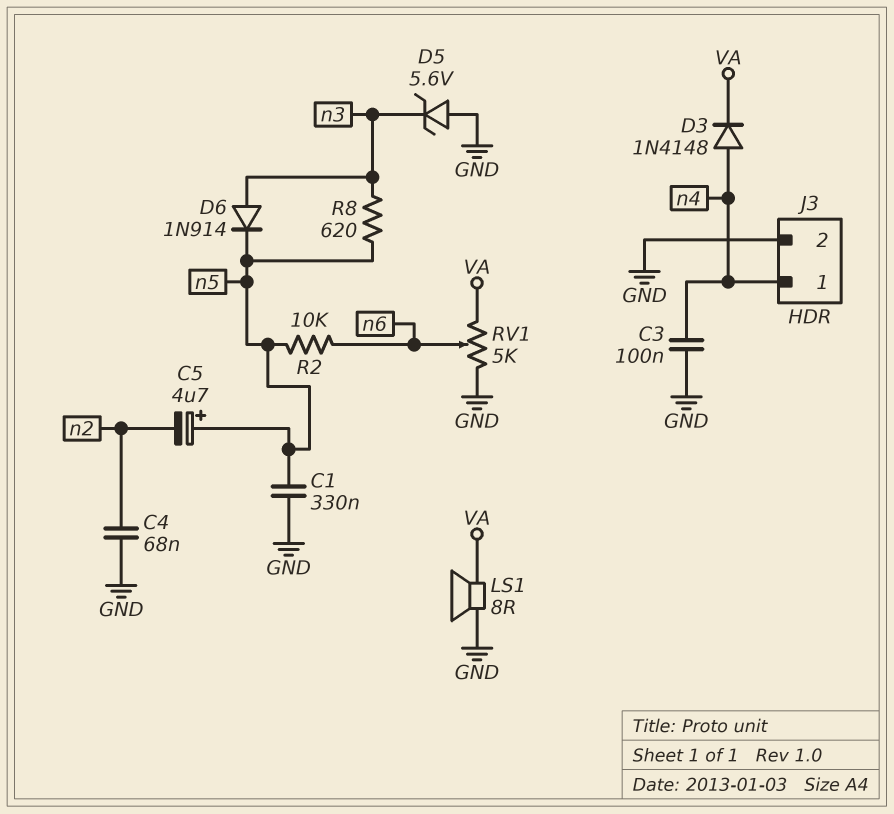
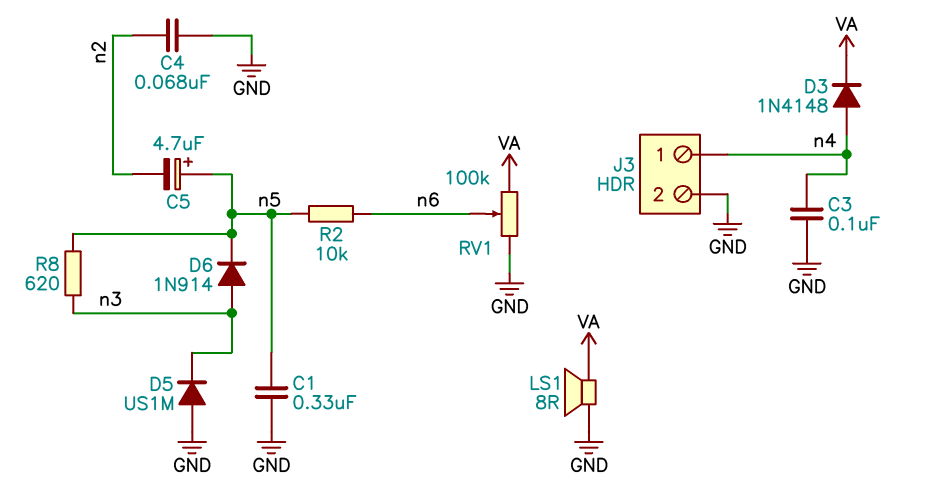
D5: zener 5.6V (A GND, K n3) -> diode US1M (A GND, K n3)
RV1: 5k (GND, VA, wiper n6) -> 100k (GND, VA, wiper n6)

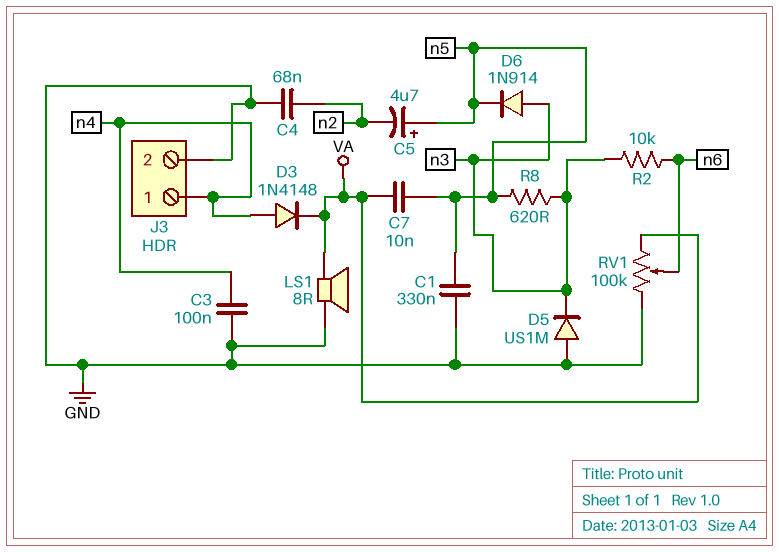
C7: none -> 10nF (VA, n5)
R2: 10k (n5, n6) -> 10k (n3, n6)

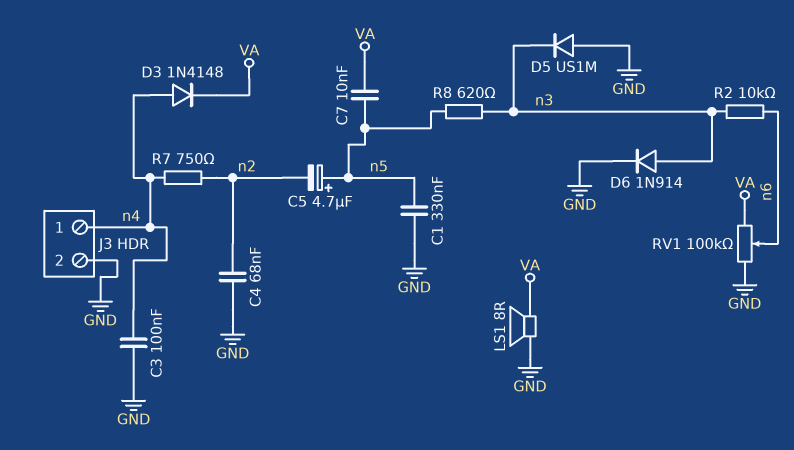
D6: diode 1N914 (A n3, K n5) -> diode 1N914 (A n3, K GND)
R7: none -> 750 (n2, n4)

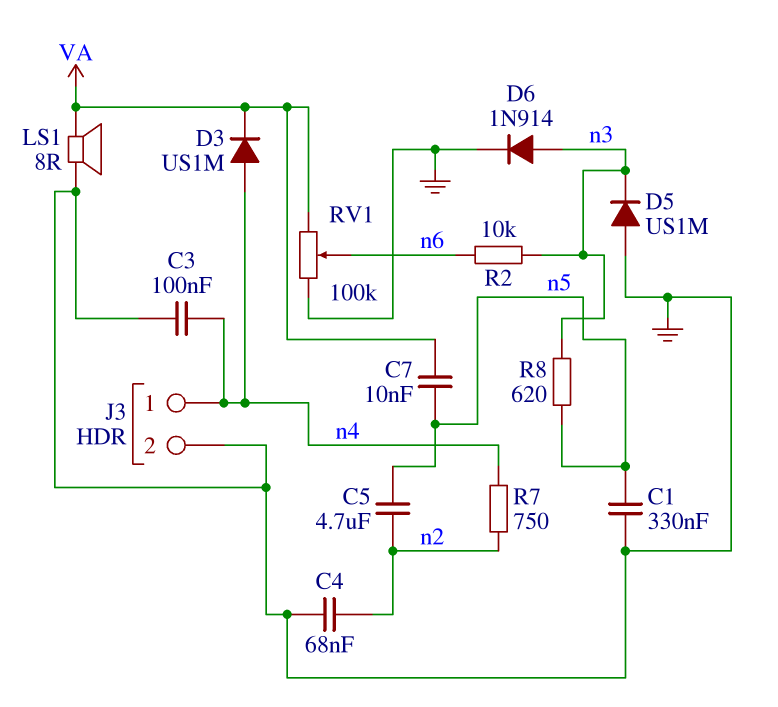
C5: 4.7uF (plus n5, minus n2) -> 4.7uF (n2, n5)
D3: diode 1N4148 (A n4, K VA) -> diode US1M (A n4, K VA)

